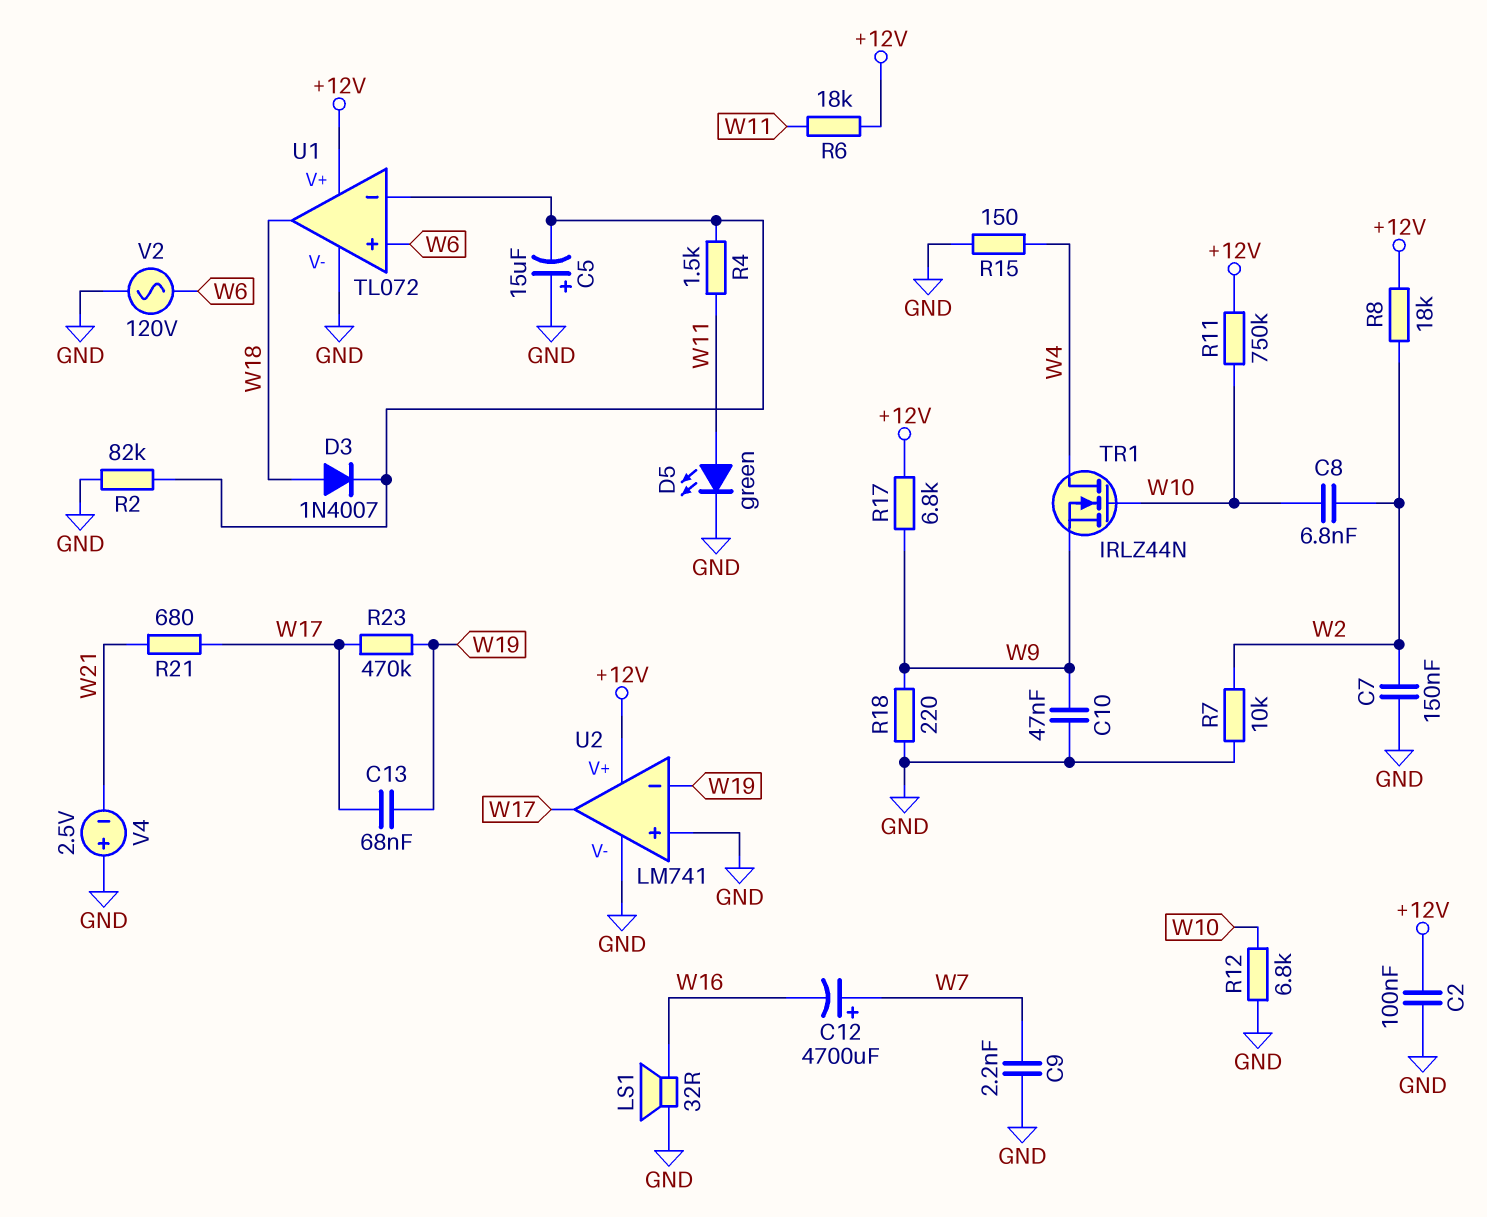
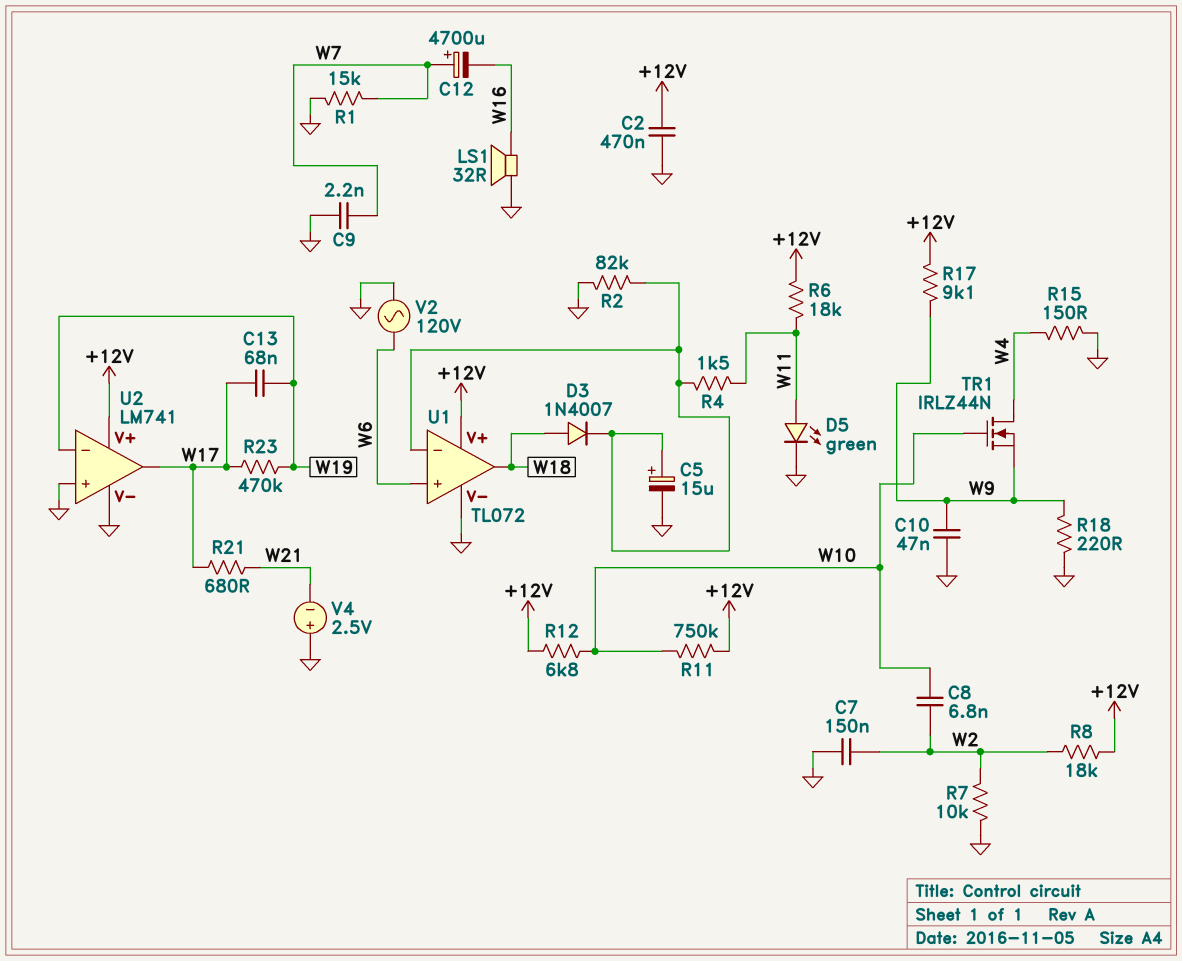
C2: 100nF (+12V, GND) -> 470nF (+12V, GND)
C5: 15uF (plus GND, minus U1/in-) -> 15uF (plus U1/in-, minus GND)
R1: none -> 15k (GND, W7)
R12: 6.8k (GND, W10) -> 6.8k (+12V, W10)
R17: 6.8k (+12V, W9) -> 9.1k (+12V, W9)

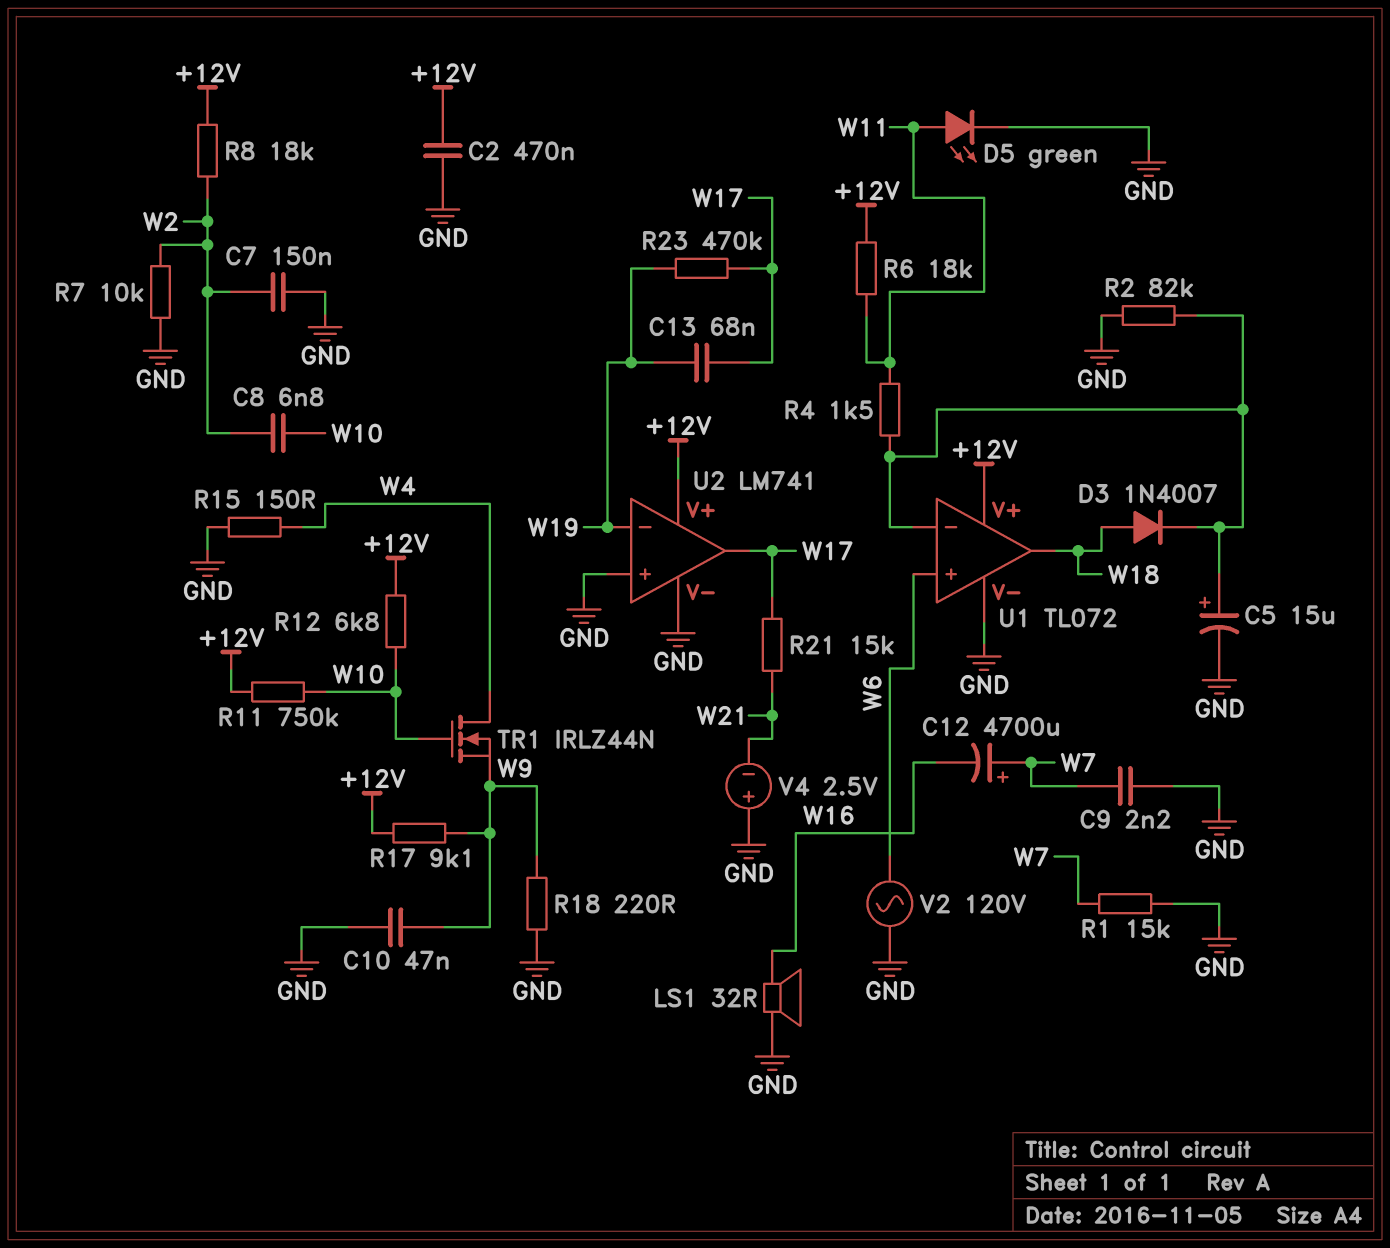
R21: 680 (W17, W21) -> 15k (W17, W21)

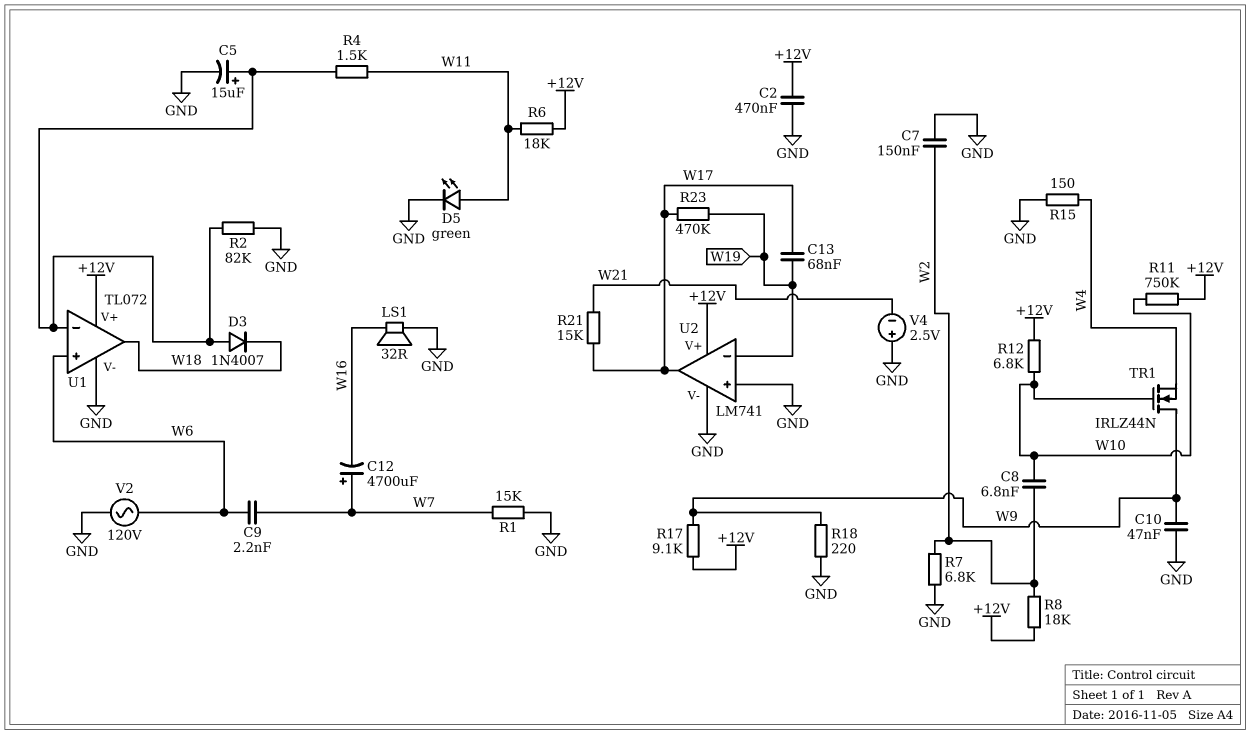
C9: 2.2nF (GND, W7) -> 2.2nF (W6, W7)
D3: diode 1N4007 (A W18, K U1/in-) -> diode 1N4007 (A U1/in-, K W18)
R7: 10k (GND, W2) -> 6.8k (GND, W2)
TR1: NMOS IRLZ44N (G W10, D W4, S W9) -> NMOS IRLZ44N (G W10, D W9, S W4)

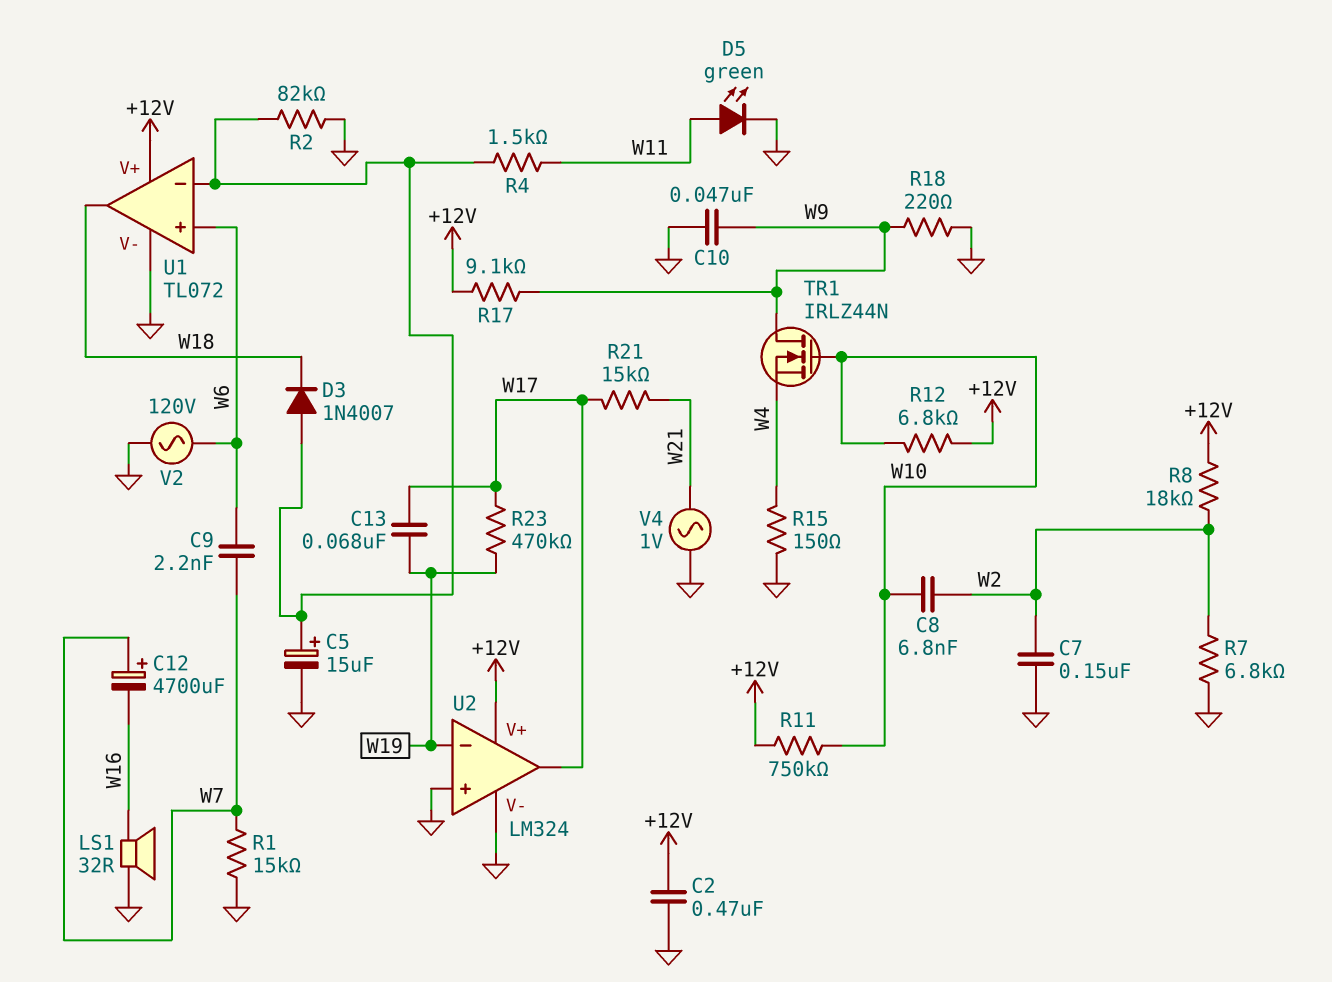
R6: 18k (+12V, W11) -> none
U2: LM741 -> LM324
V4: 2.5V (plus GND, minus W21) -> AC 1V (GND, W21)

